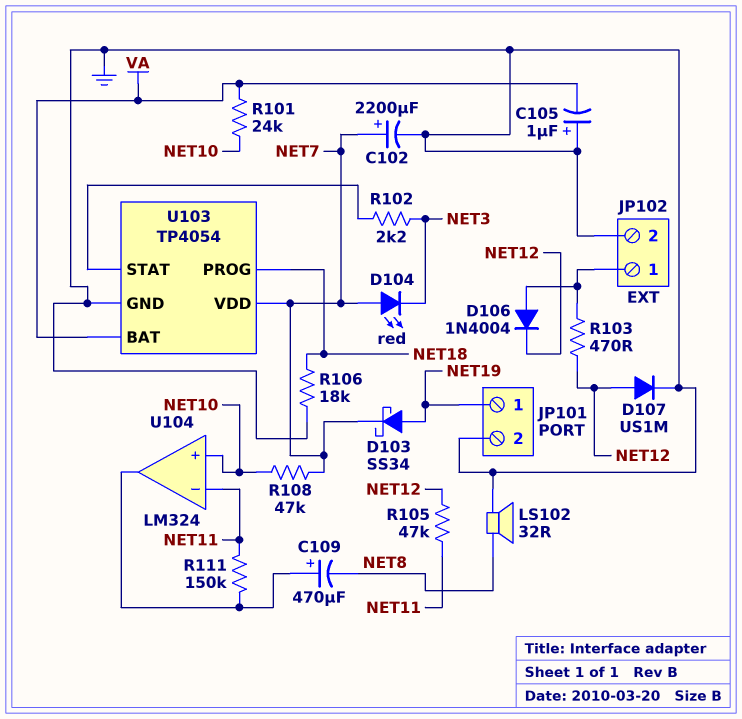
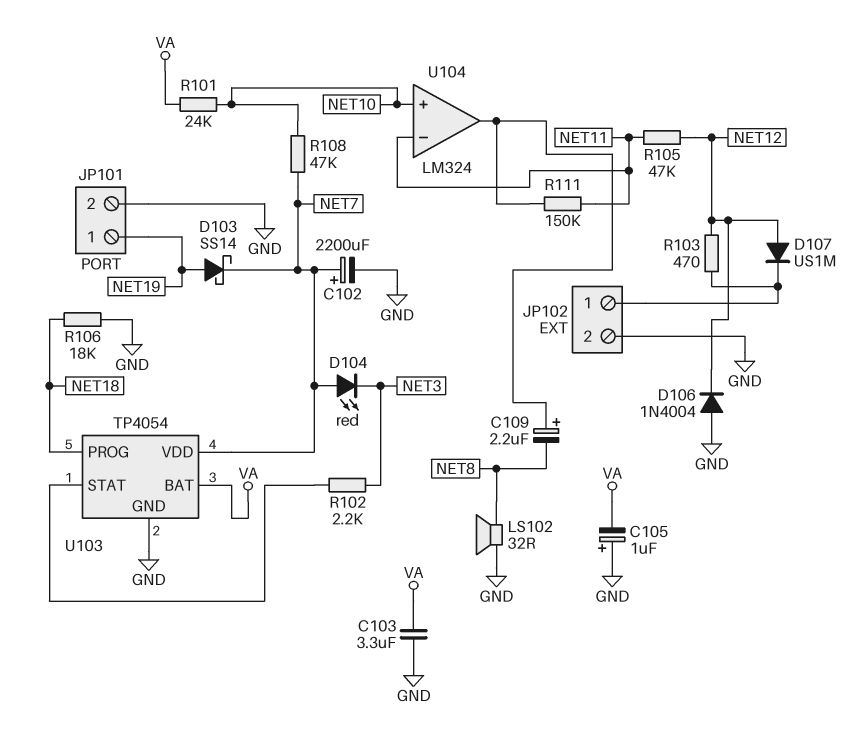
C103: none -> 3.3uF (GND, VA)
C109: 470uF (plus U104/out, minus NET8) -> 2.2uF (plus U104/out, minus NET8)
D103: schottky SS34 (A NET19, K NET7) -> schottky SS14 (A NET19, K NET7)
D106: diode 1N4004 (A JP102/1, K NET12) -> diode 1N4004 (A GND, K NET12)
D107: diode US1M (A NET12, K GND) -> diode US1M (A NET12, K JP102/1)

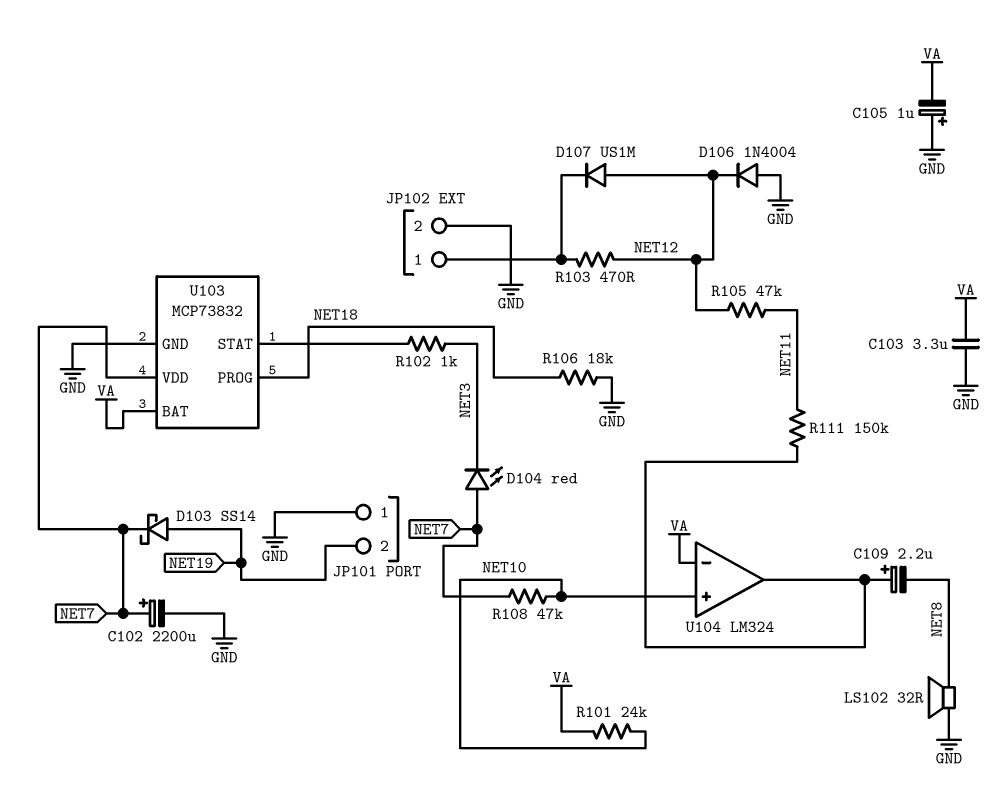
JP101 pin 1: NET19 -> GND
JP101 pin 2: GND -> NET19
R102: 2.2k (NET3, U103/STAT) -> 1k (NET3, U103/STAT)
U103: TP4054 -> MCP73832
U104 pin in-: NET11 -> VA

